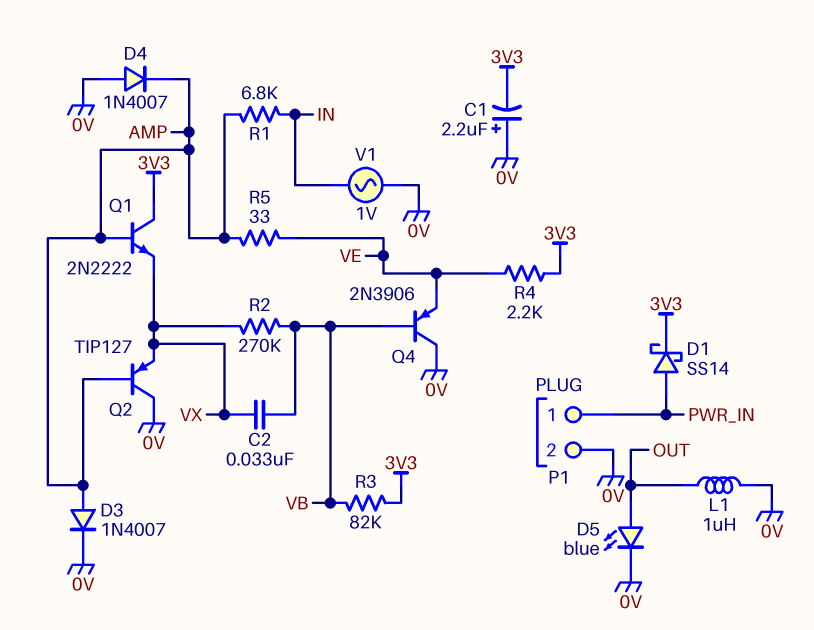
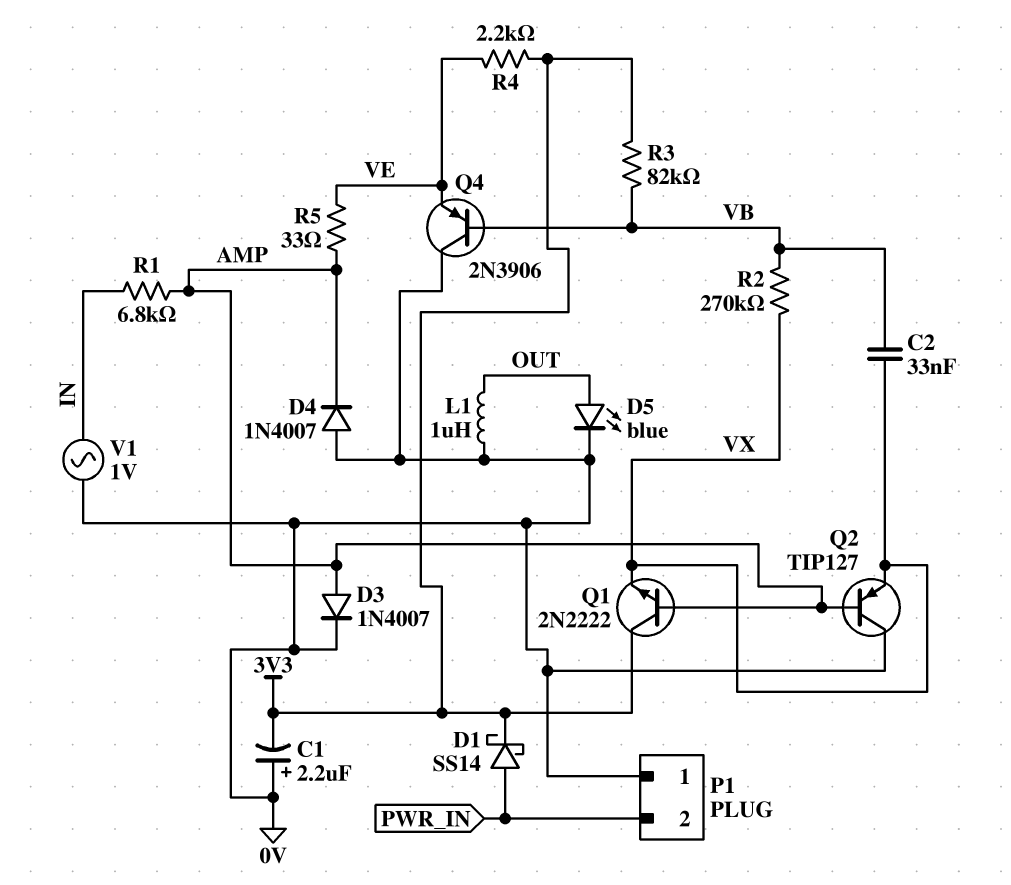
P1 pin 1: PWR_IN -> 0V
P1 pin 2: 0V -> PWR_IN

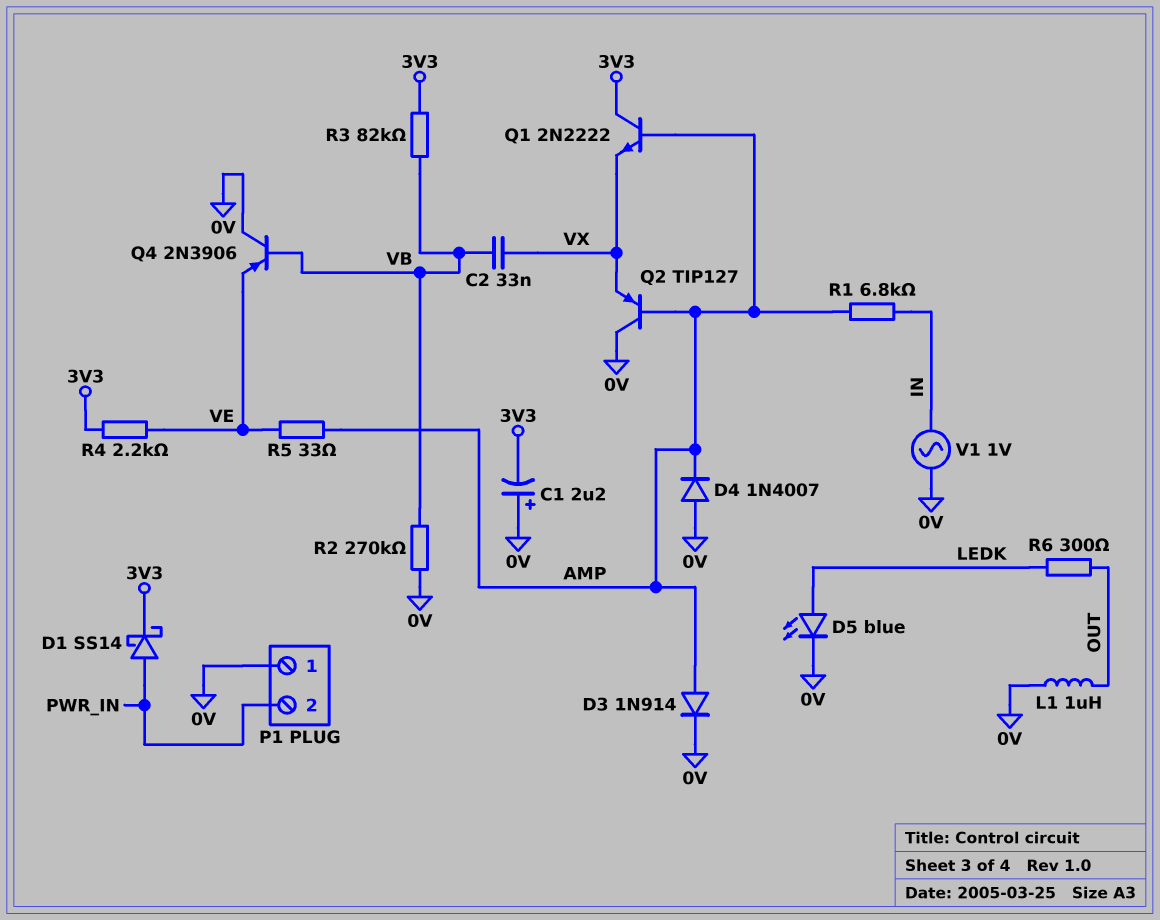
D3: diode 1N4007 (A AMP, K 0V) -> diode 1N914 (A AMP, K 0V)
D5: LED blue (A OUT, K 0V) -> LED blue (A LEDK, K 0V)
R2: 270k (VB, VX) -> 270k (0V, VB)
R6: none -> 300 (LEDK, OUT)

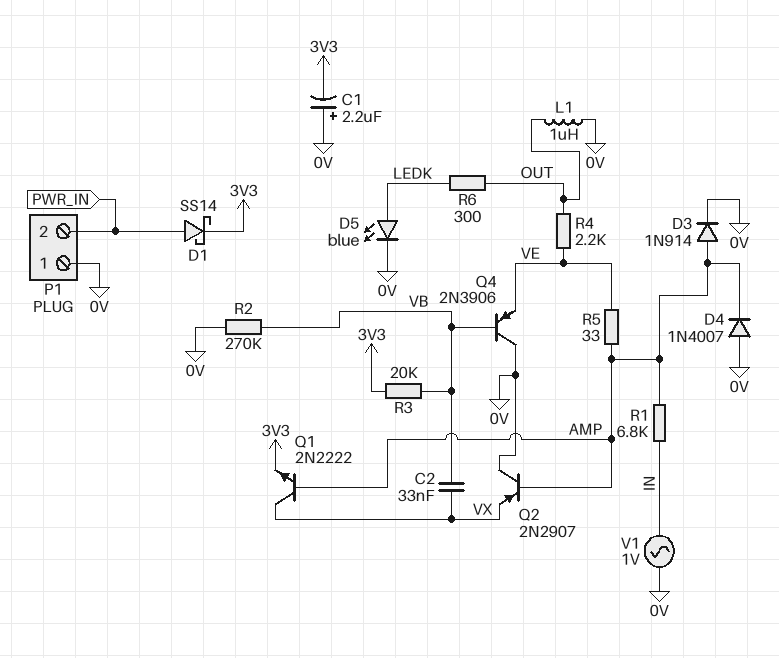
Q1: NPN 2N2222 (B AMP, C 3V3, E VX) -> NPN 2N2222 (B AMP, C VX, E 3V3)
Q2: PNP TIP127 (B AMP, C 0V, E VX) -> PNP 2N2907 (B AMP, C 0V, E VX)
R3: 82k (3V3, VB) -> 20k (3V3, VB)
R4: 2.2k (3V3, VE) -> 2.2k (OUT, VE)

